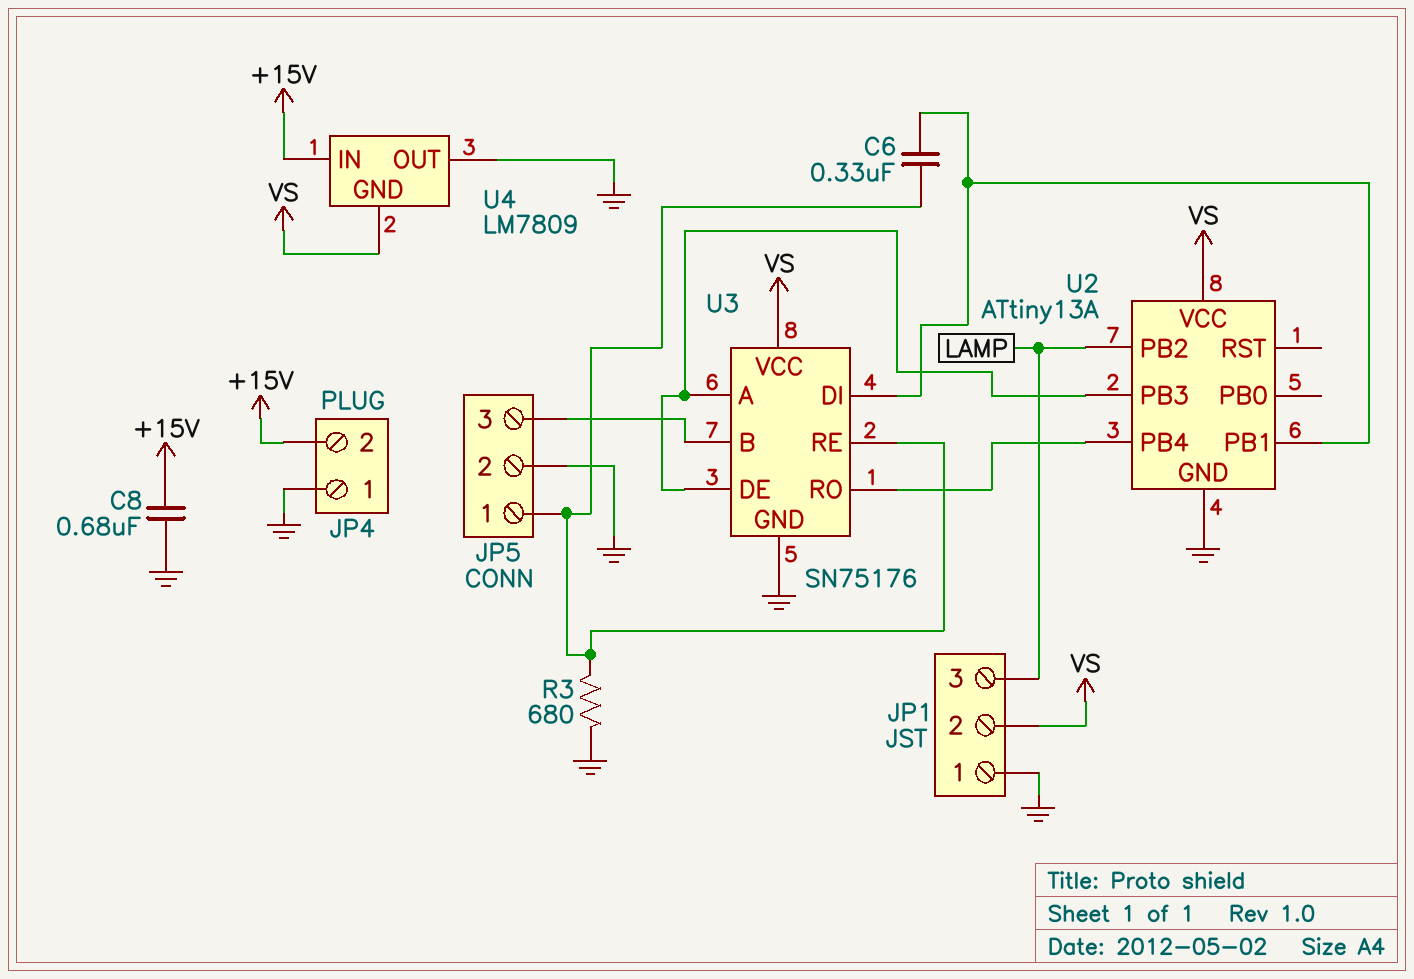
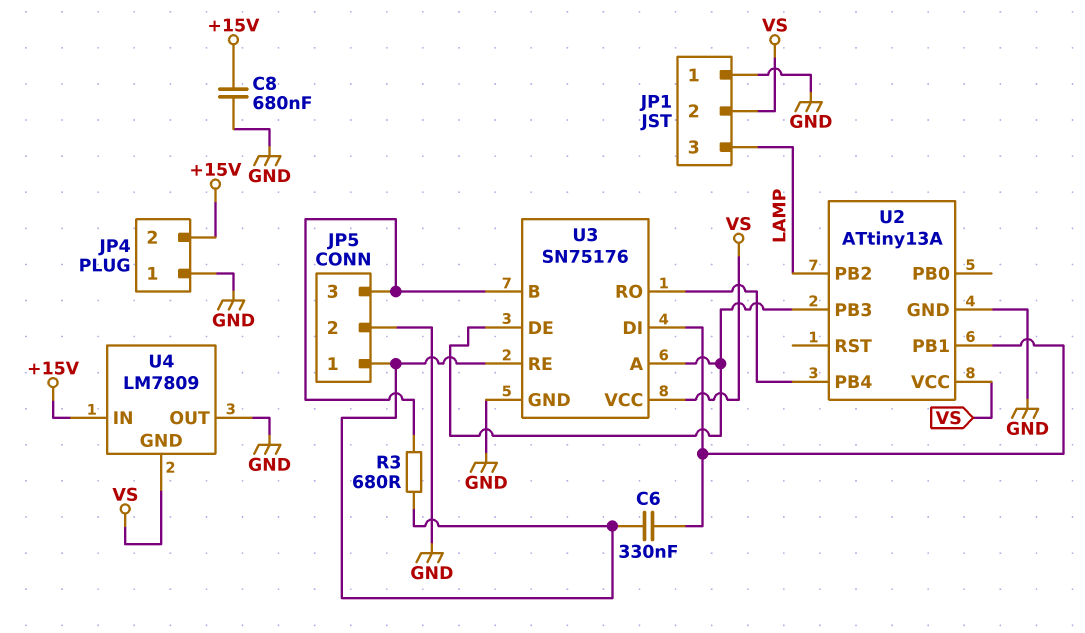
R3: 680 (GND, JP5/1) -> 680 (JP5/1, JP5/3)

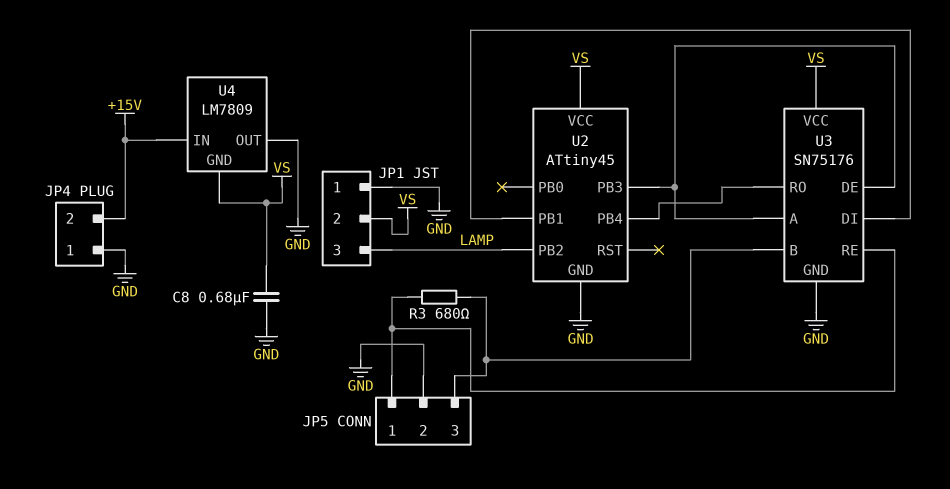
C6: 330nF (JP5/1, U2/PB1) -> none
C8: 680nF (+15V, GND) -> 680nF (GND, VS)
U2: ATtiny13A -> ATtiny45

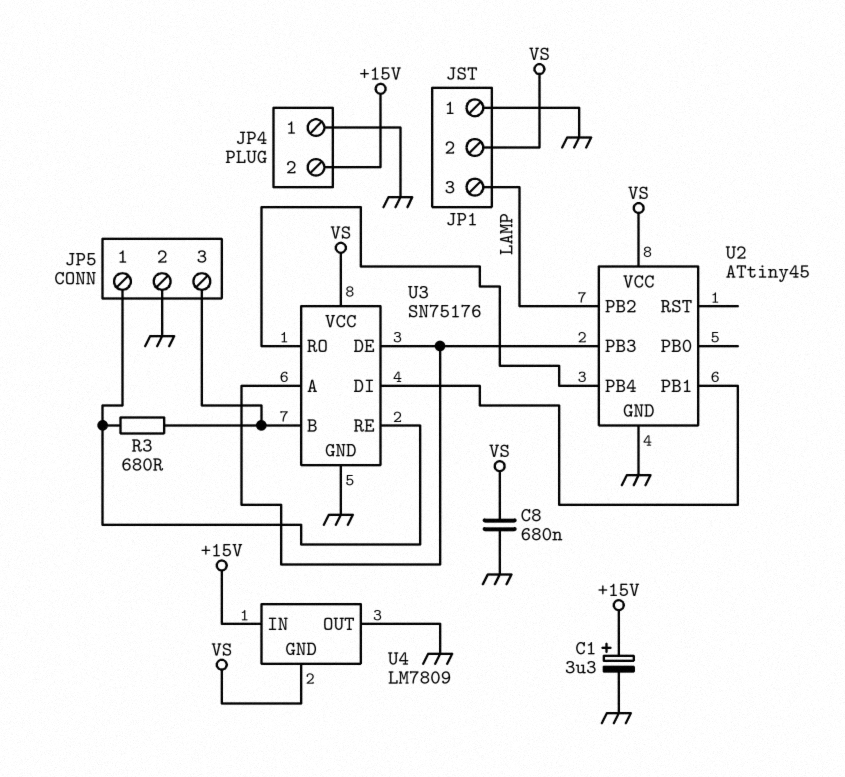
C1: none -> 3.3uF (plus +15V, minus GND)

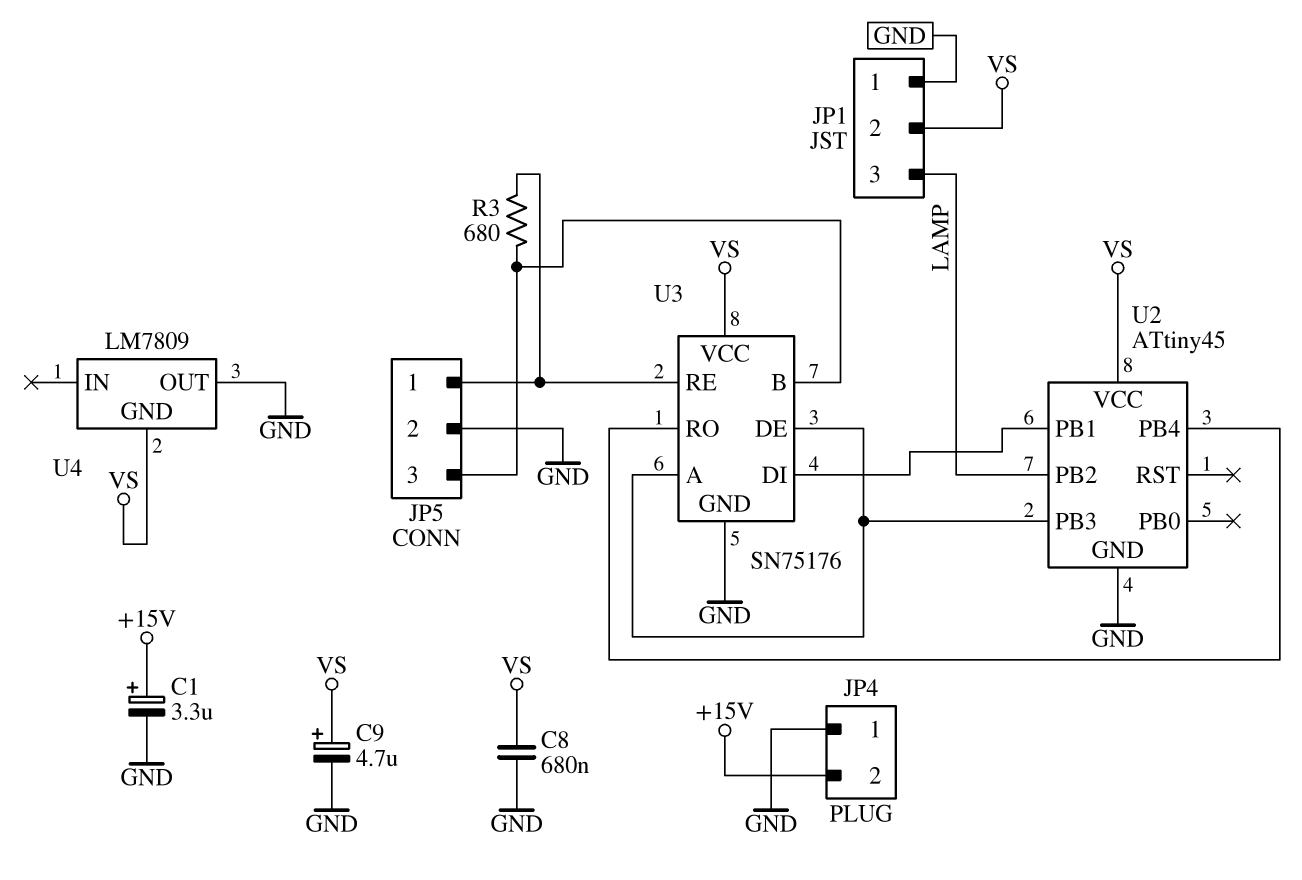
C9: none -> 4.7uF (plus VS, minus GND)
U4 pin IN: +15V -> none

